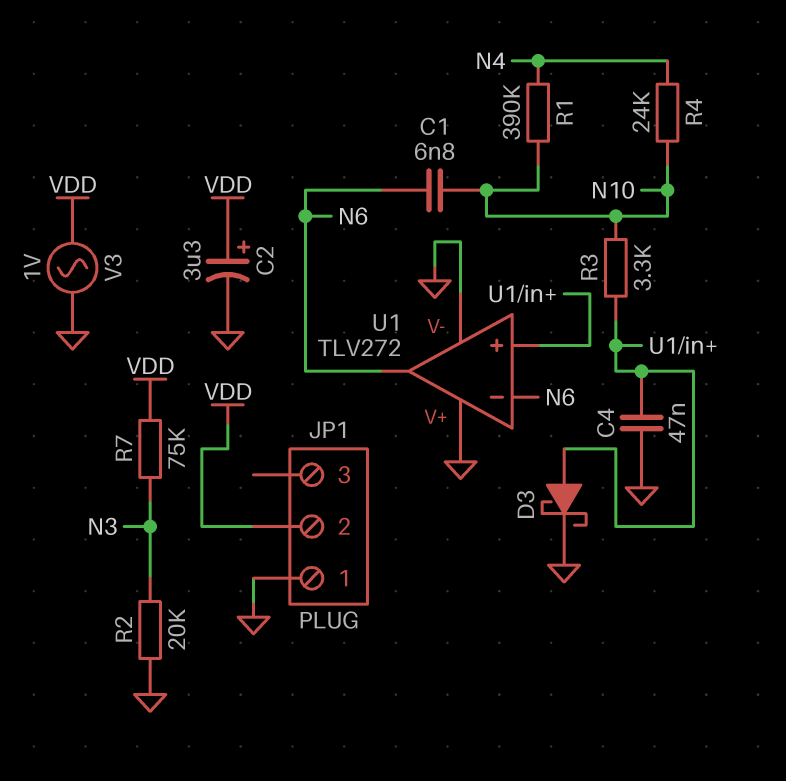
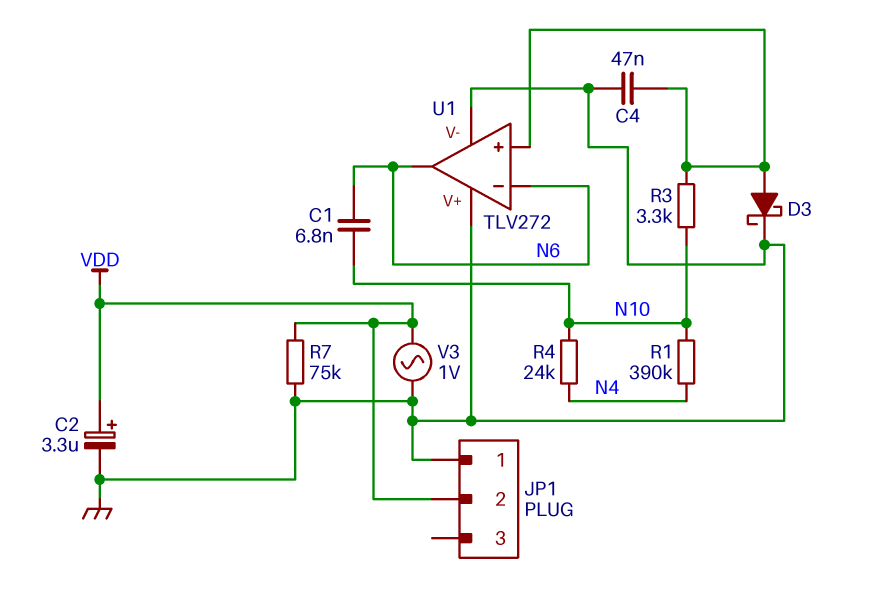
R2: 20k (GND, N3) -> none
R7: 75k (N3, VDD) -> 75k (GND, VDD)

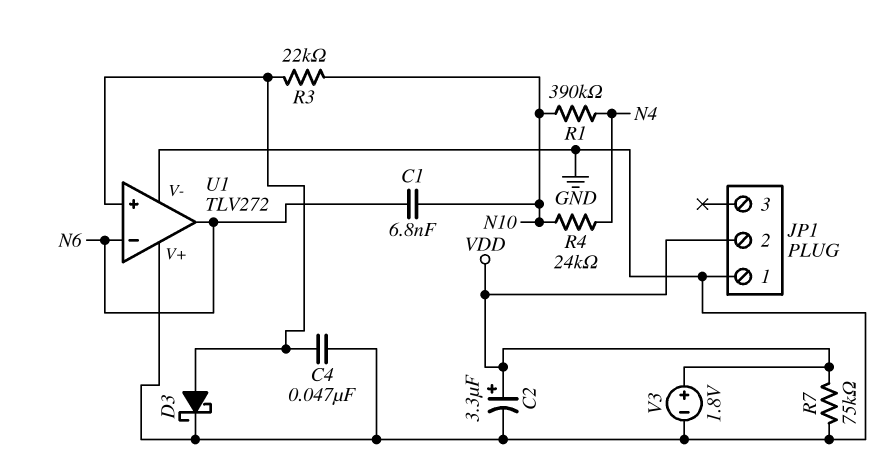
R3: 3.3k (N10, U1/in+) -> 22k (N10, U1/in+)
V3: AC 1V (GND, VDD) -> 1.8V (plus VDD, minus GND)

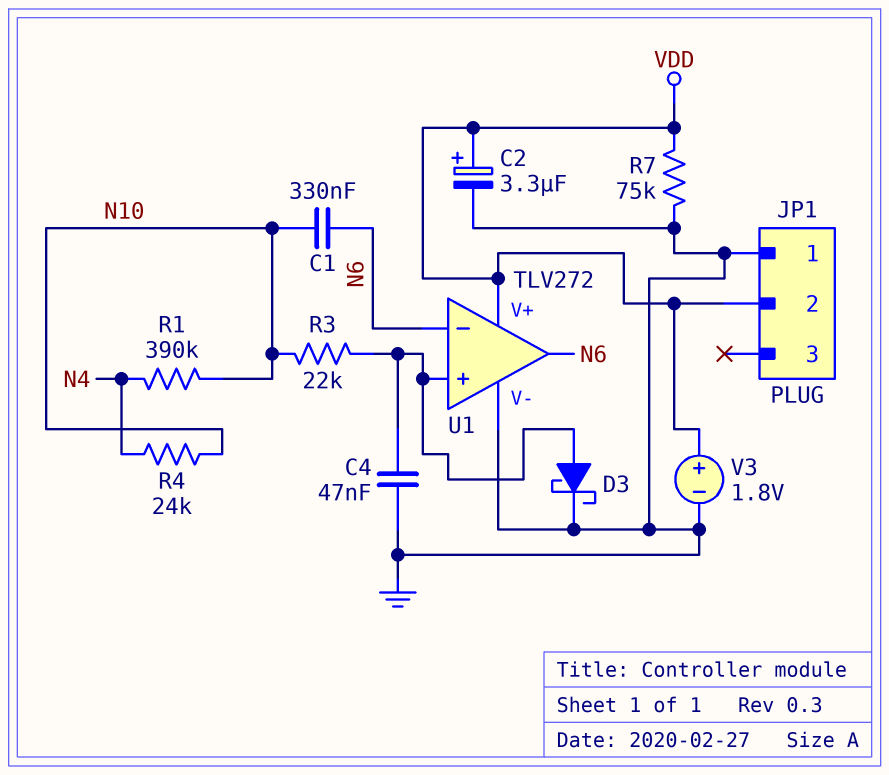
C1: 6.8nF (N6, N10) -> 330nF (N6, N10)
U1 pin V+: GND -> VDD

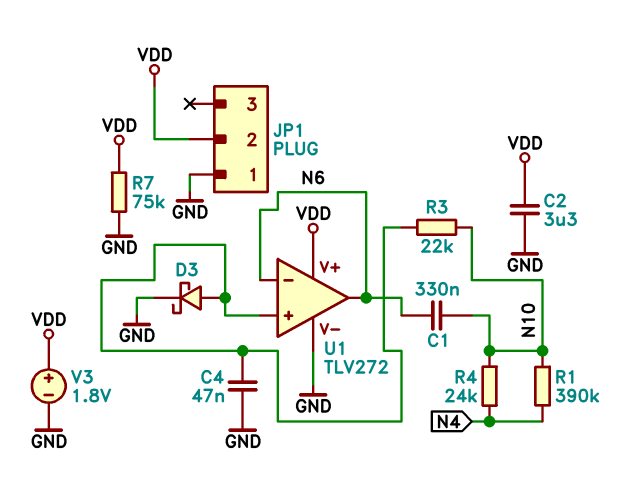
C2: 3.3uF (plus VDD, minus GND) -> 3.3uF (GND, VDD)

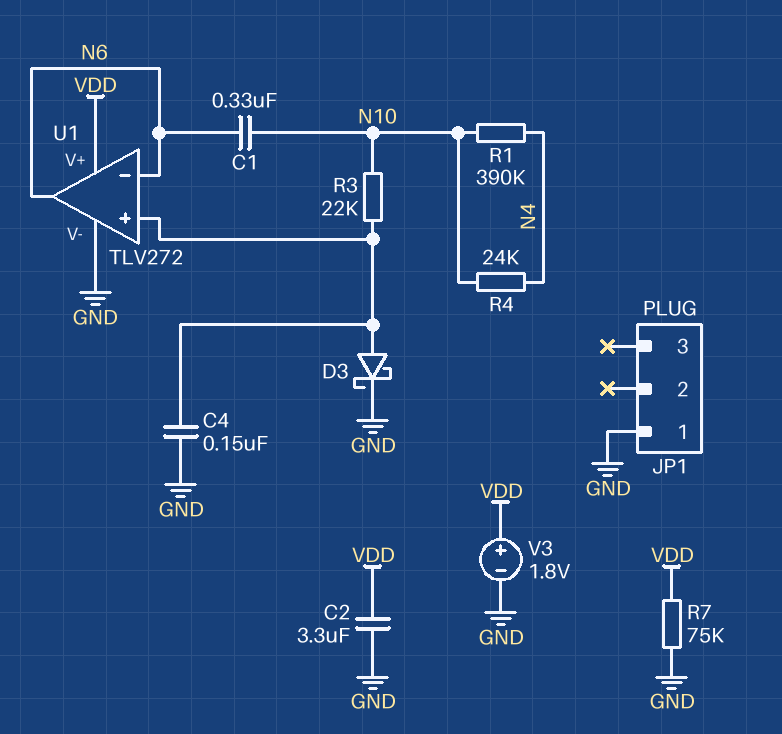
C4: 47nF (GND, U1/in+) -> 150nF (GND, U1/in+)
JP1 pin 2: VDD -> none

